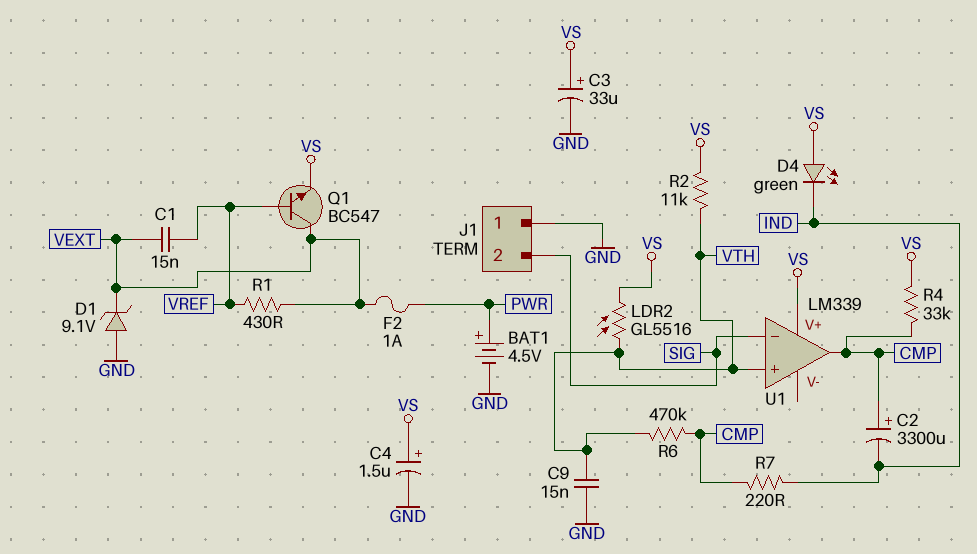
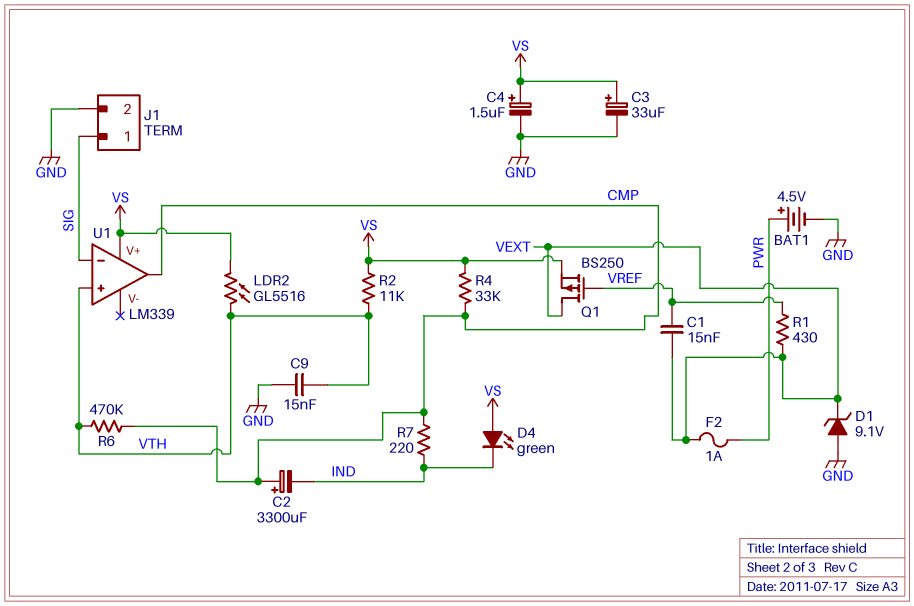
J1 pin 1: GND -> SIG
J1 pin 2: SIG -> GND
Q1: NPN BC547 (B VREF, C VEXT, E VS) -> PMOS BS250 (G VREF, D VEXT, S VS)

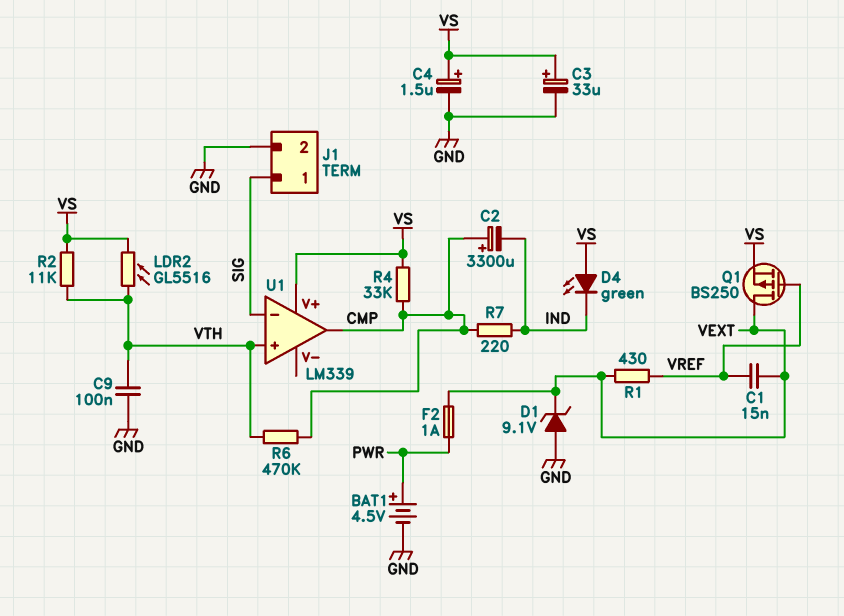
C9: 15nF (GND, VTH) -> 100nF (GND, VTH)

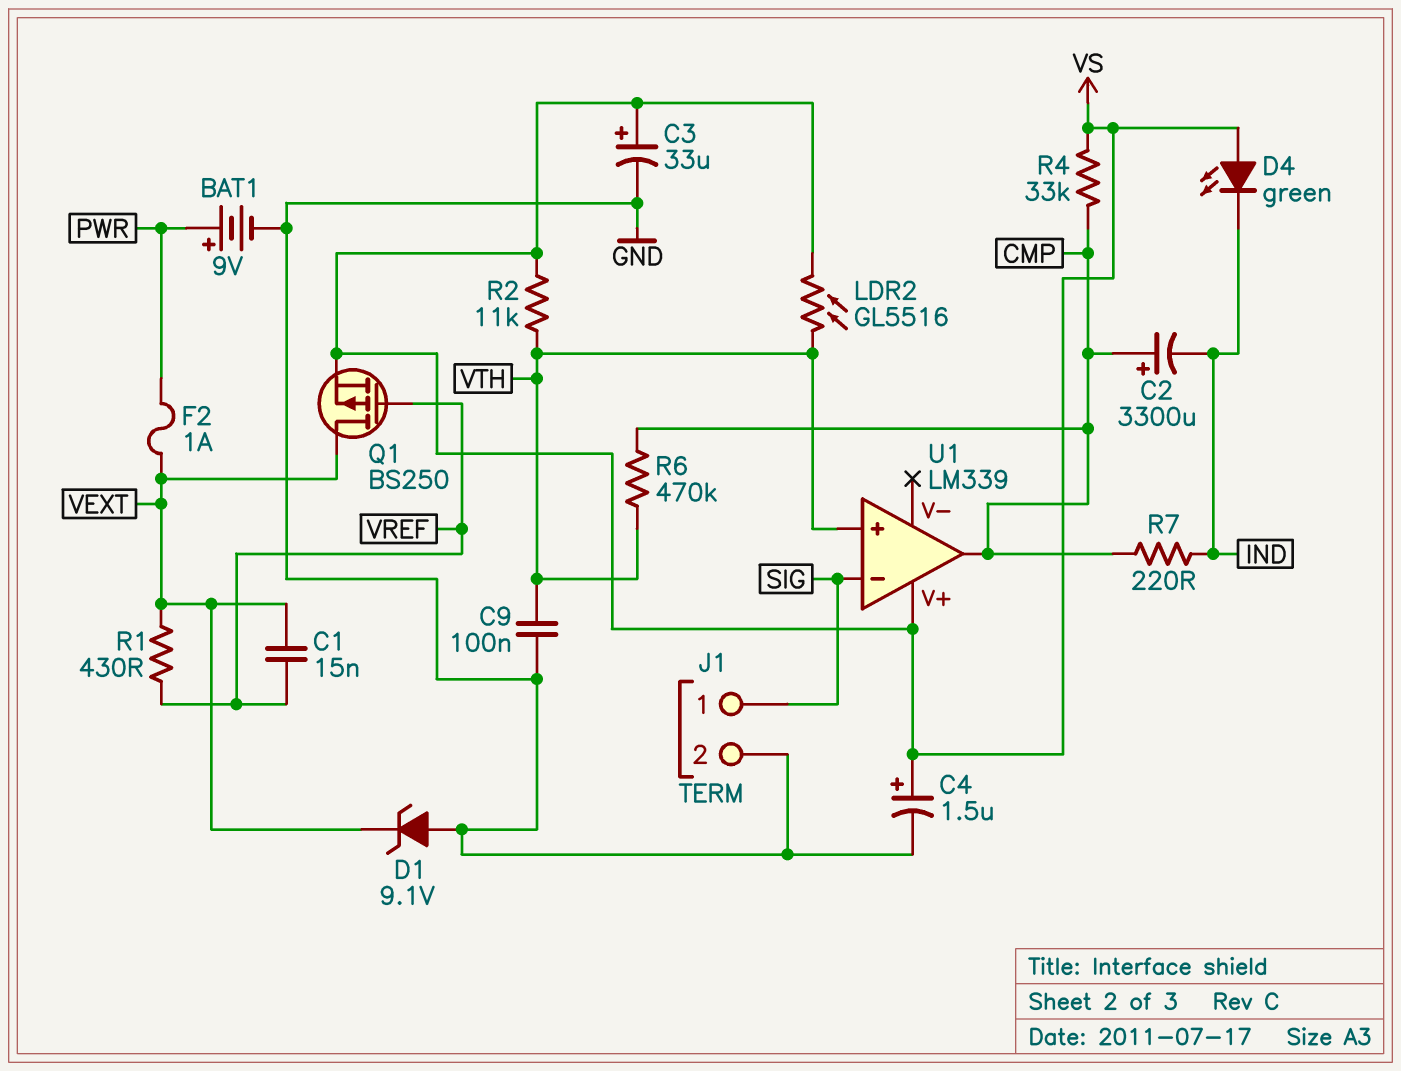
BAT1: 4.5V (plus PWR, minus GND) -> 9V (plus PWR, minus GND)

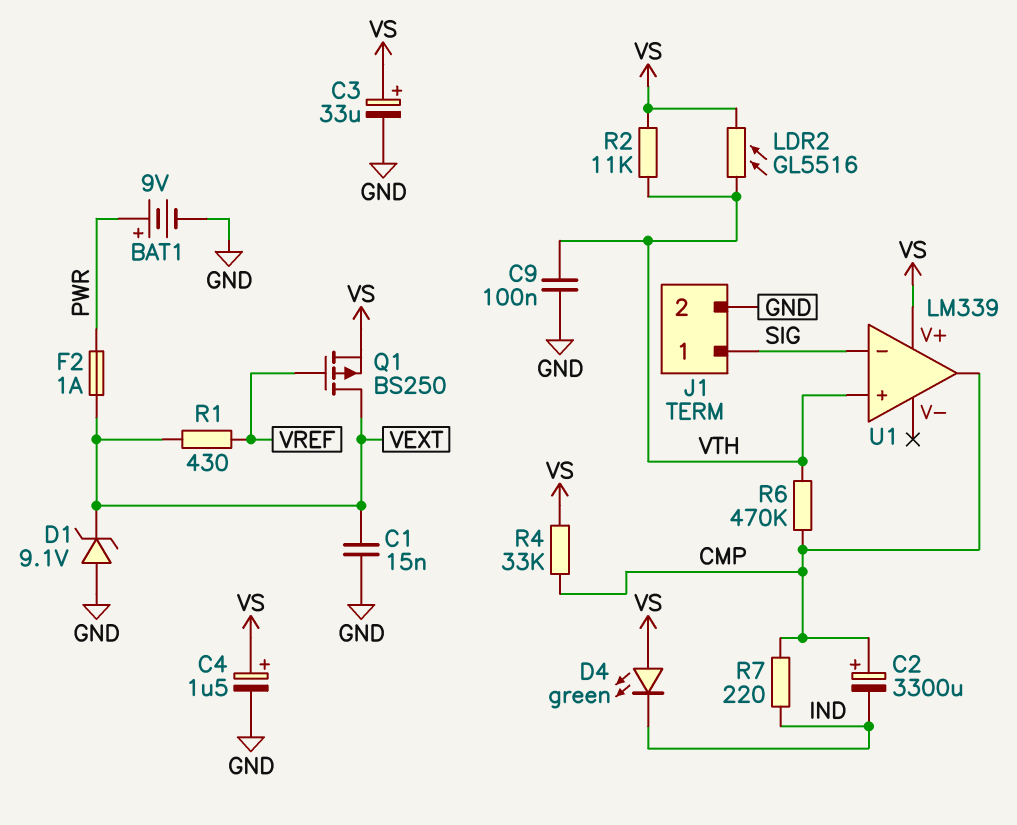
C1: 15nF (VEXT, VREF) -> 15nF (GND, VEXT)

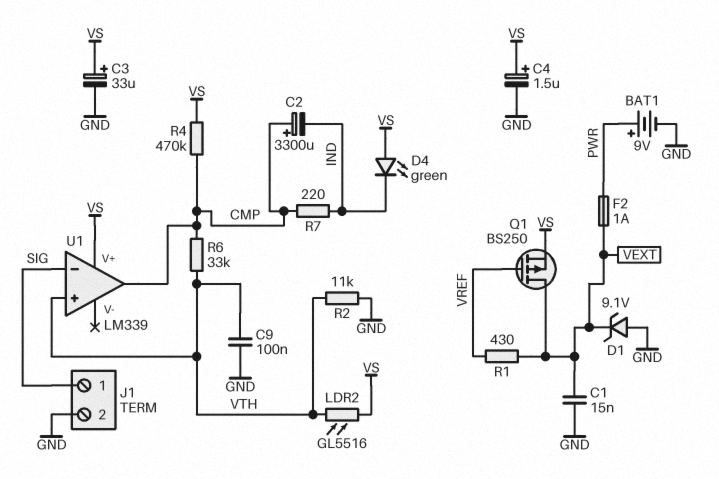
R2: 11k (VS, VTH) -> 11k (GND, VTH)
R4: 33k (CMP, VS) -> 470k (CMP, VS)
R6: 470k (CMP, VTH) -> 33k (CMP, VTH)

